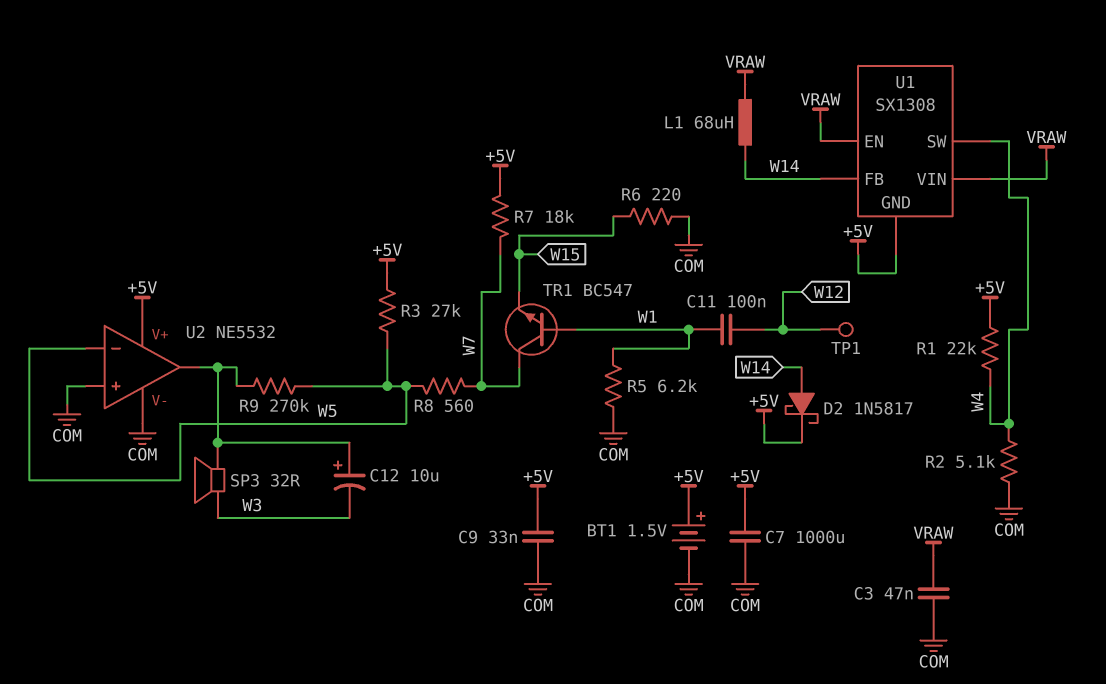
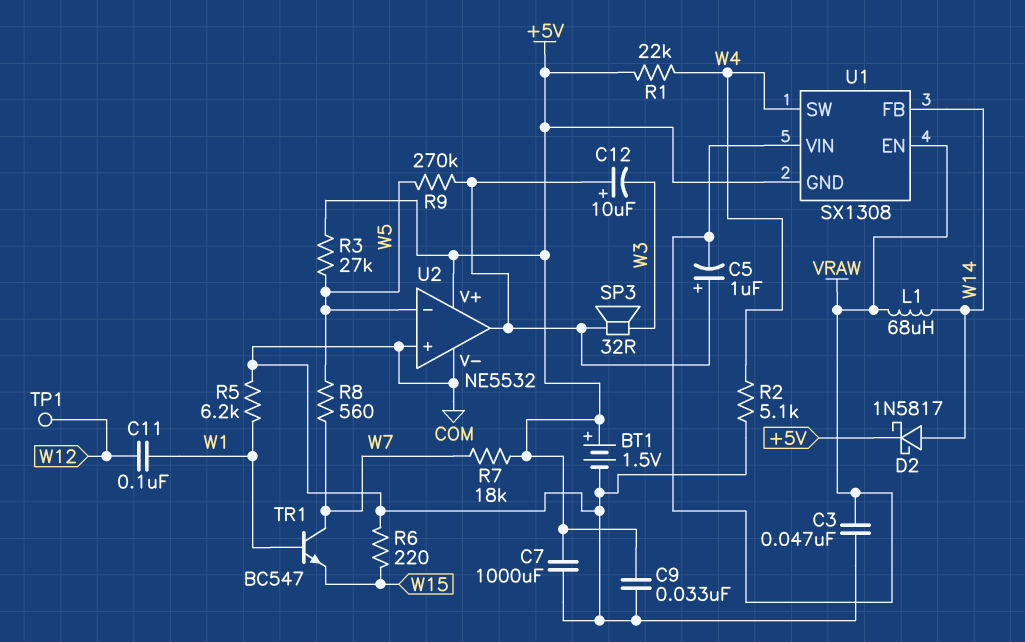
C5: none -> 1uF (plus U2/out, minus VRAW)

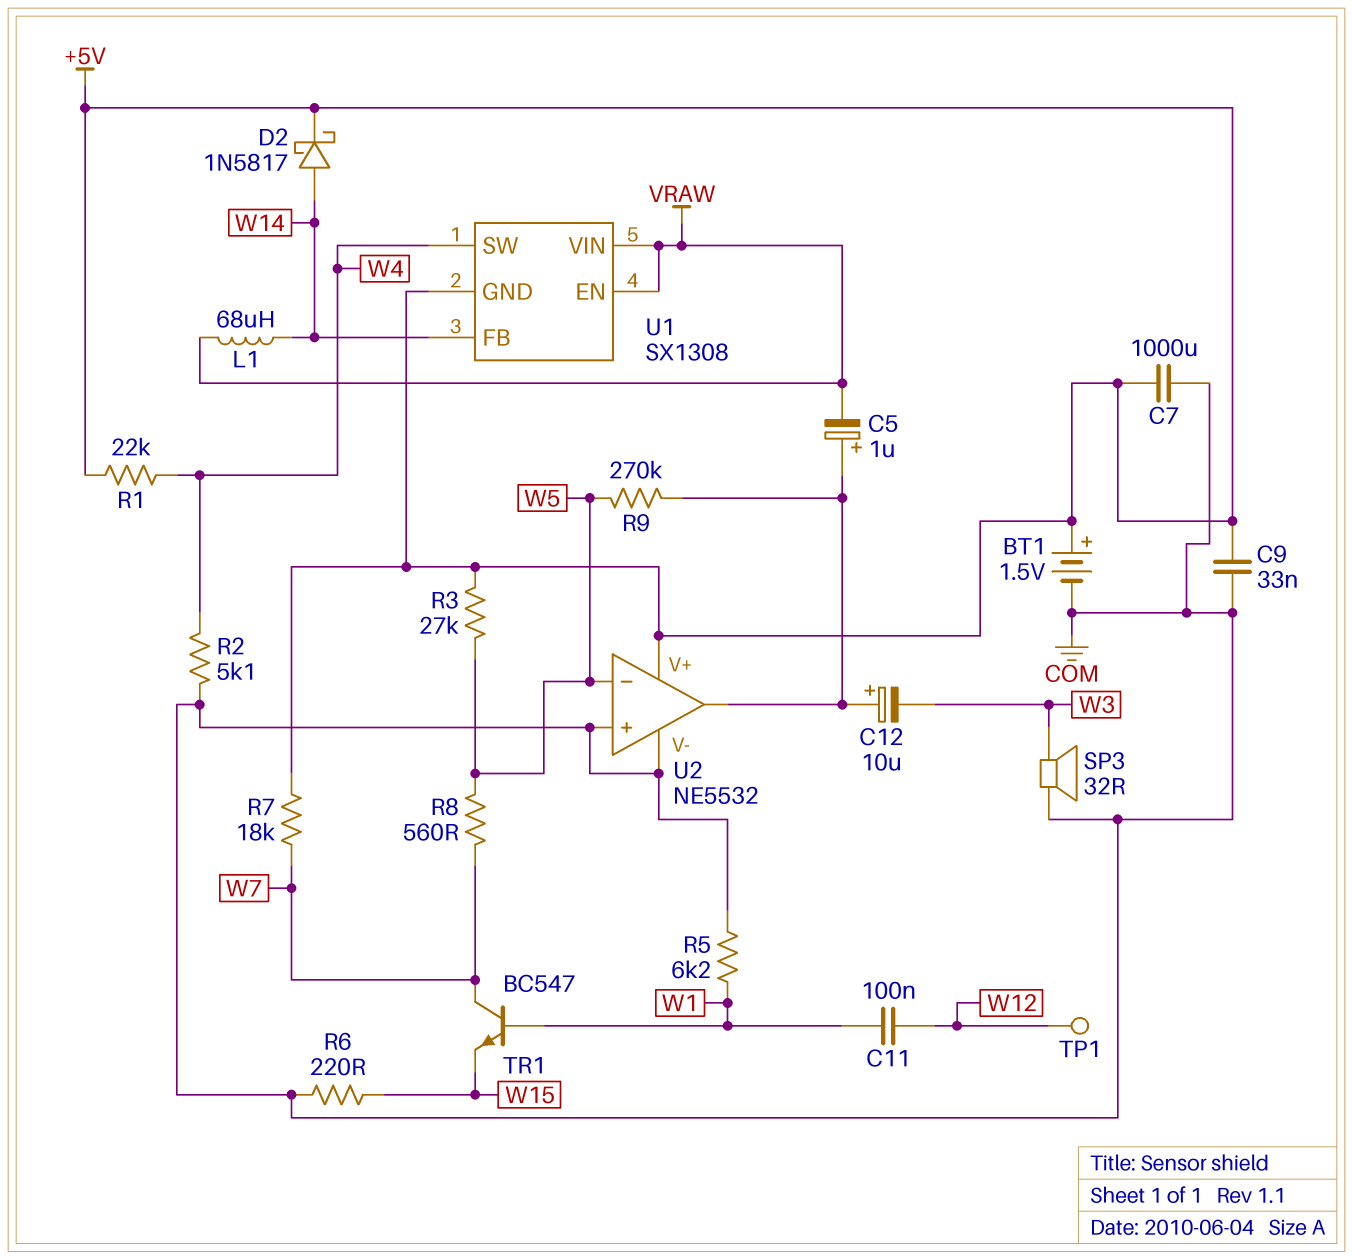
C3: 47nF (COM, VRAW) -> none
SP3: speaker 32R (U2/out, W3) -> speaker 32R (COM, W3)

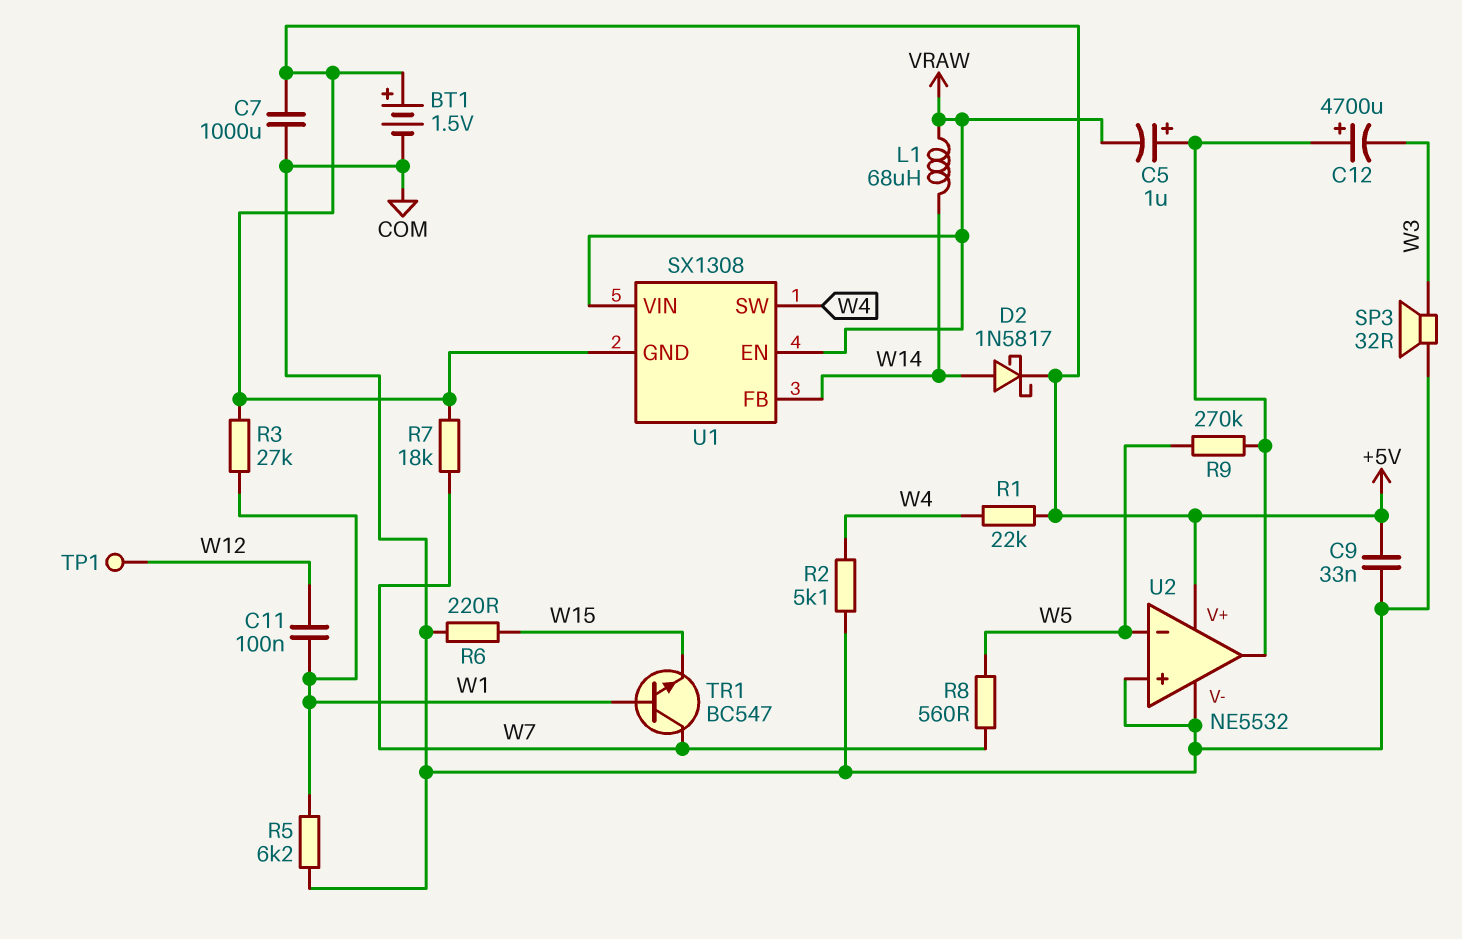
C12: 10uF (plus U2/out, minus W3) -> 4700uF (plus U2/out, minus W3)
R3: 27k (+5V, W5) -> 27k (+5V, W1)

